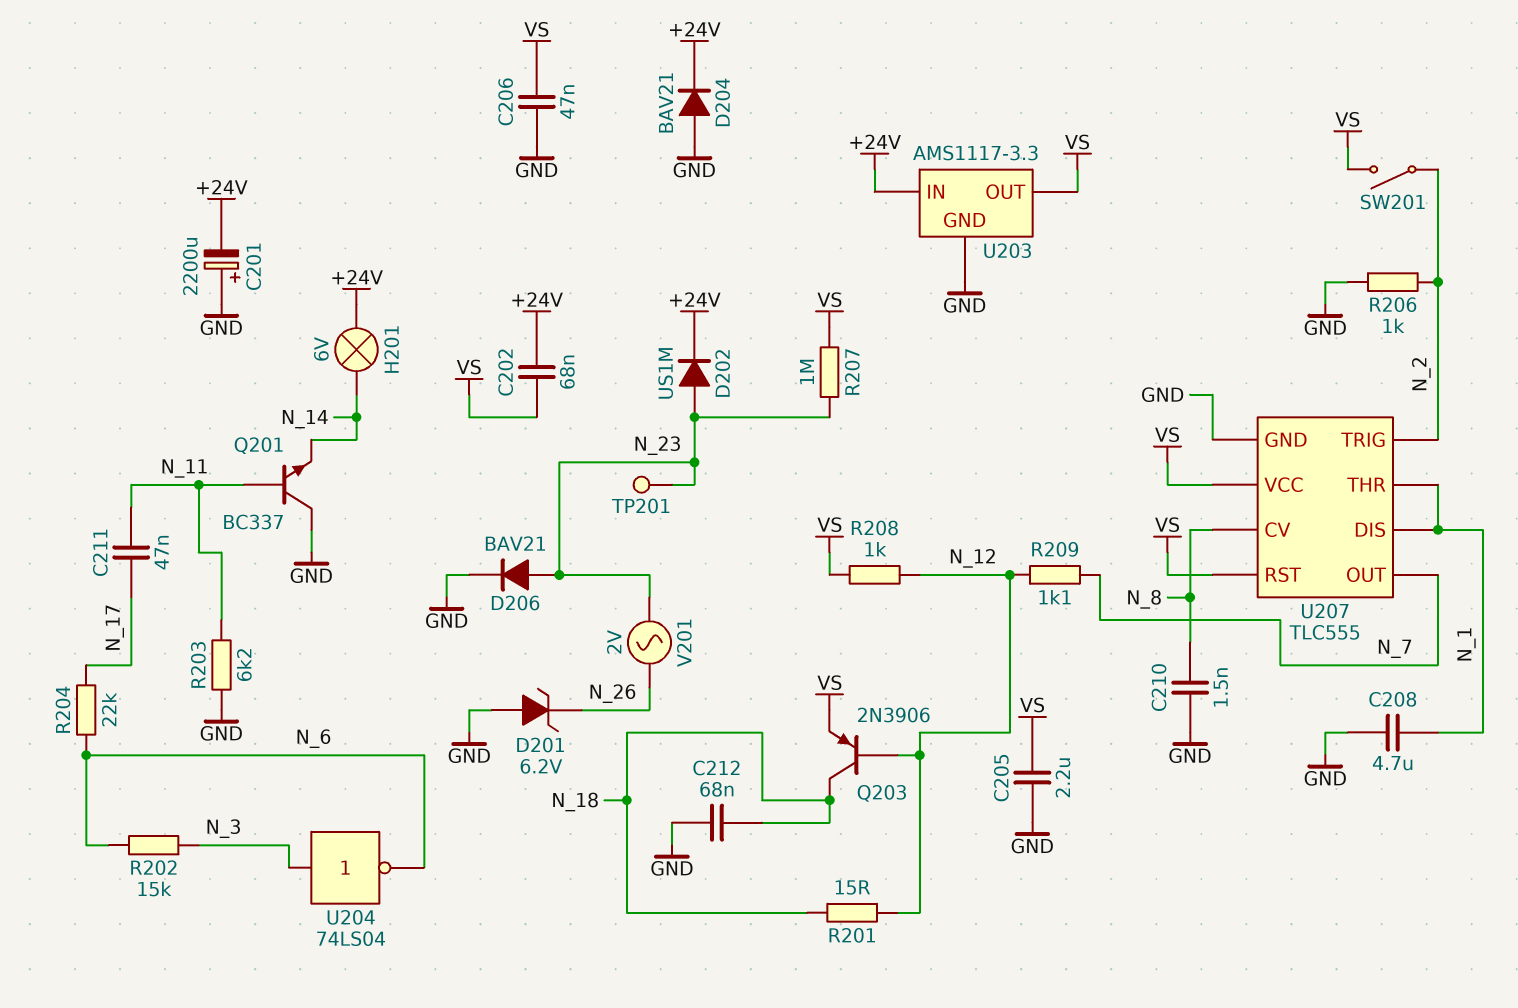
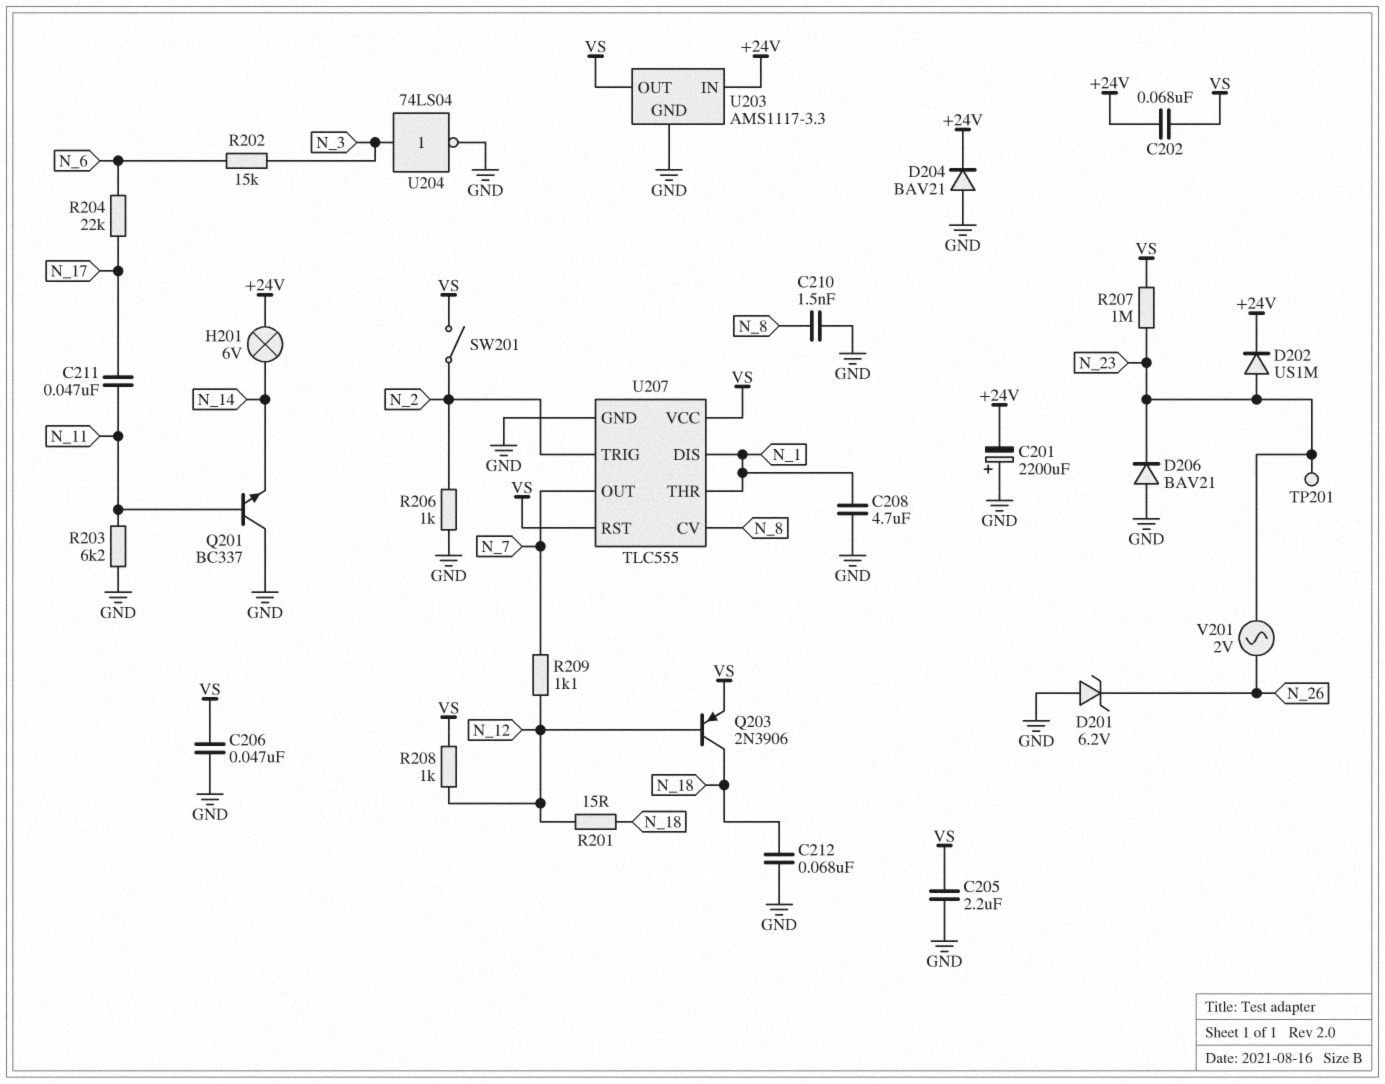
D206: diode BAV21 (A N_23, K GND) -> diode BAV21 (A GND, K N_23)
U204: NOT 74LS04 (in N_3, out N_6) -> NOT 74LS04 (in N_3, out GND)

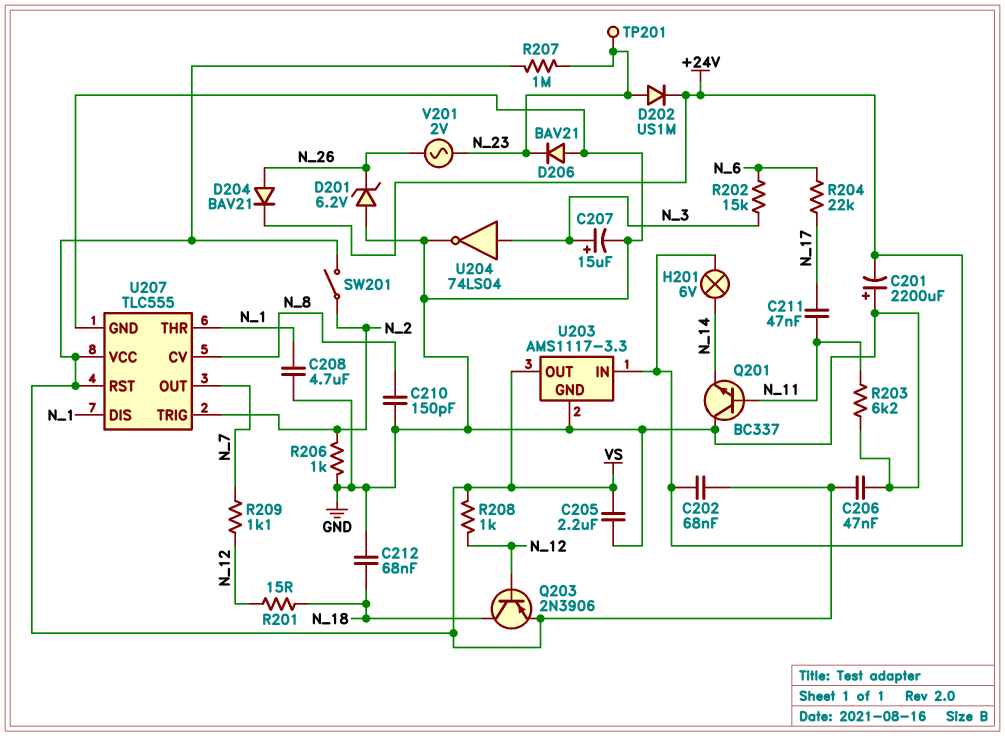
C207: none -> 15uF (plus N_3, minus GND)
C210: 1.5nF (GND, N_8) -> 150pF (GND, N_8)
D204: diode BAV21 (A GND, K +24V) -> diode BAV21 (A N_26, K +24V)

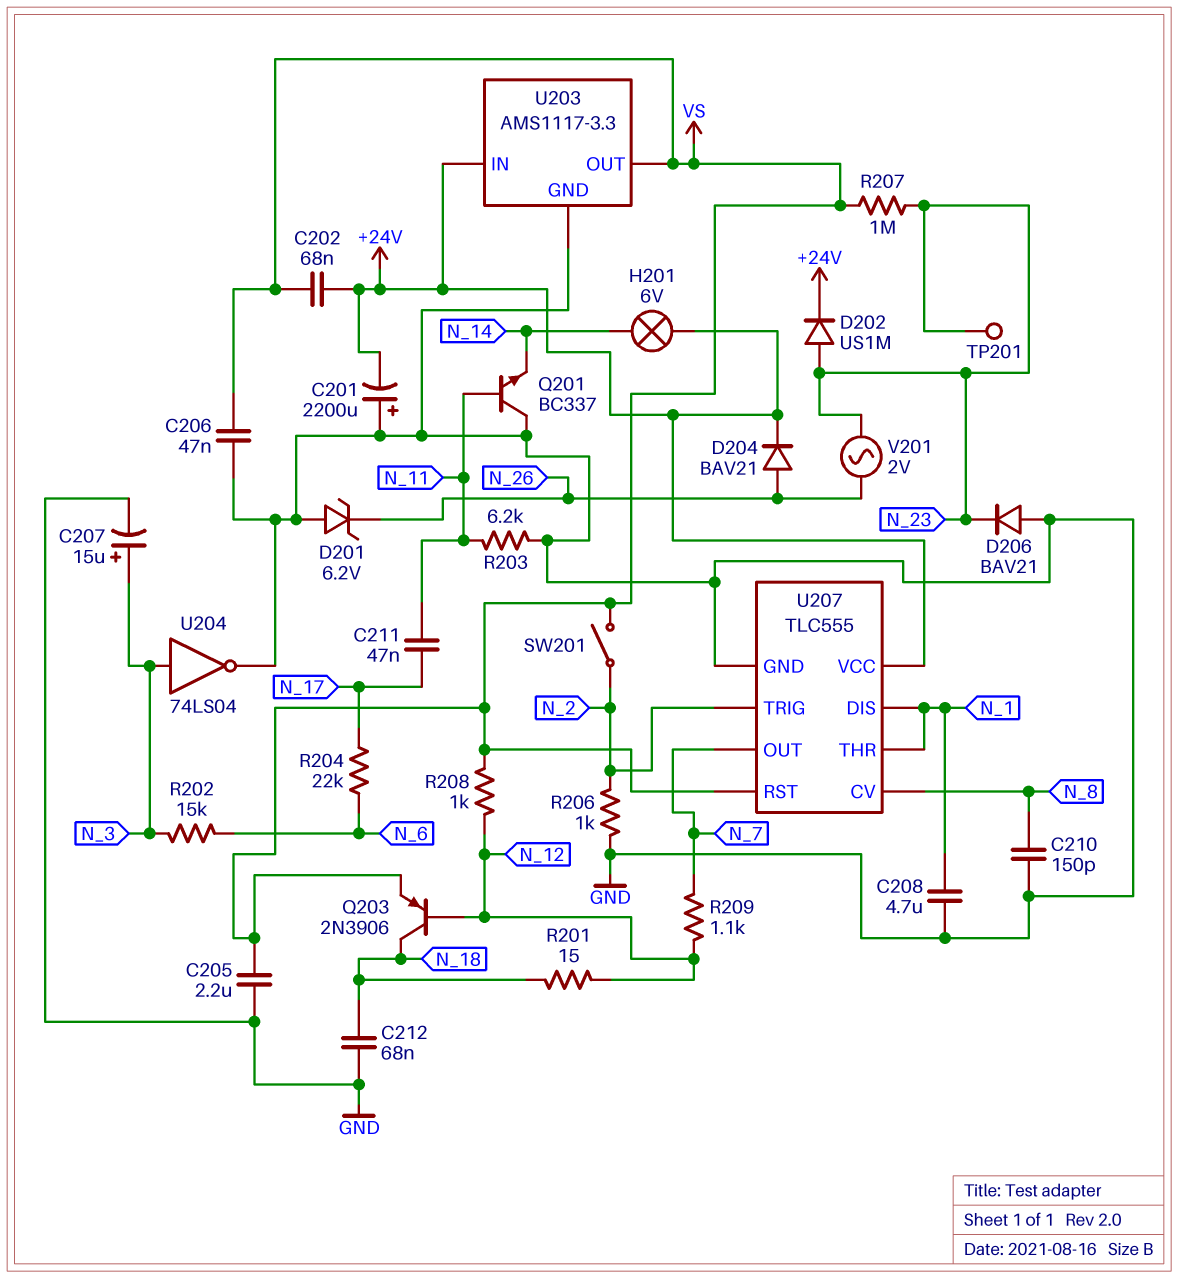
U207 pin VCC: VS -> +24V

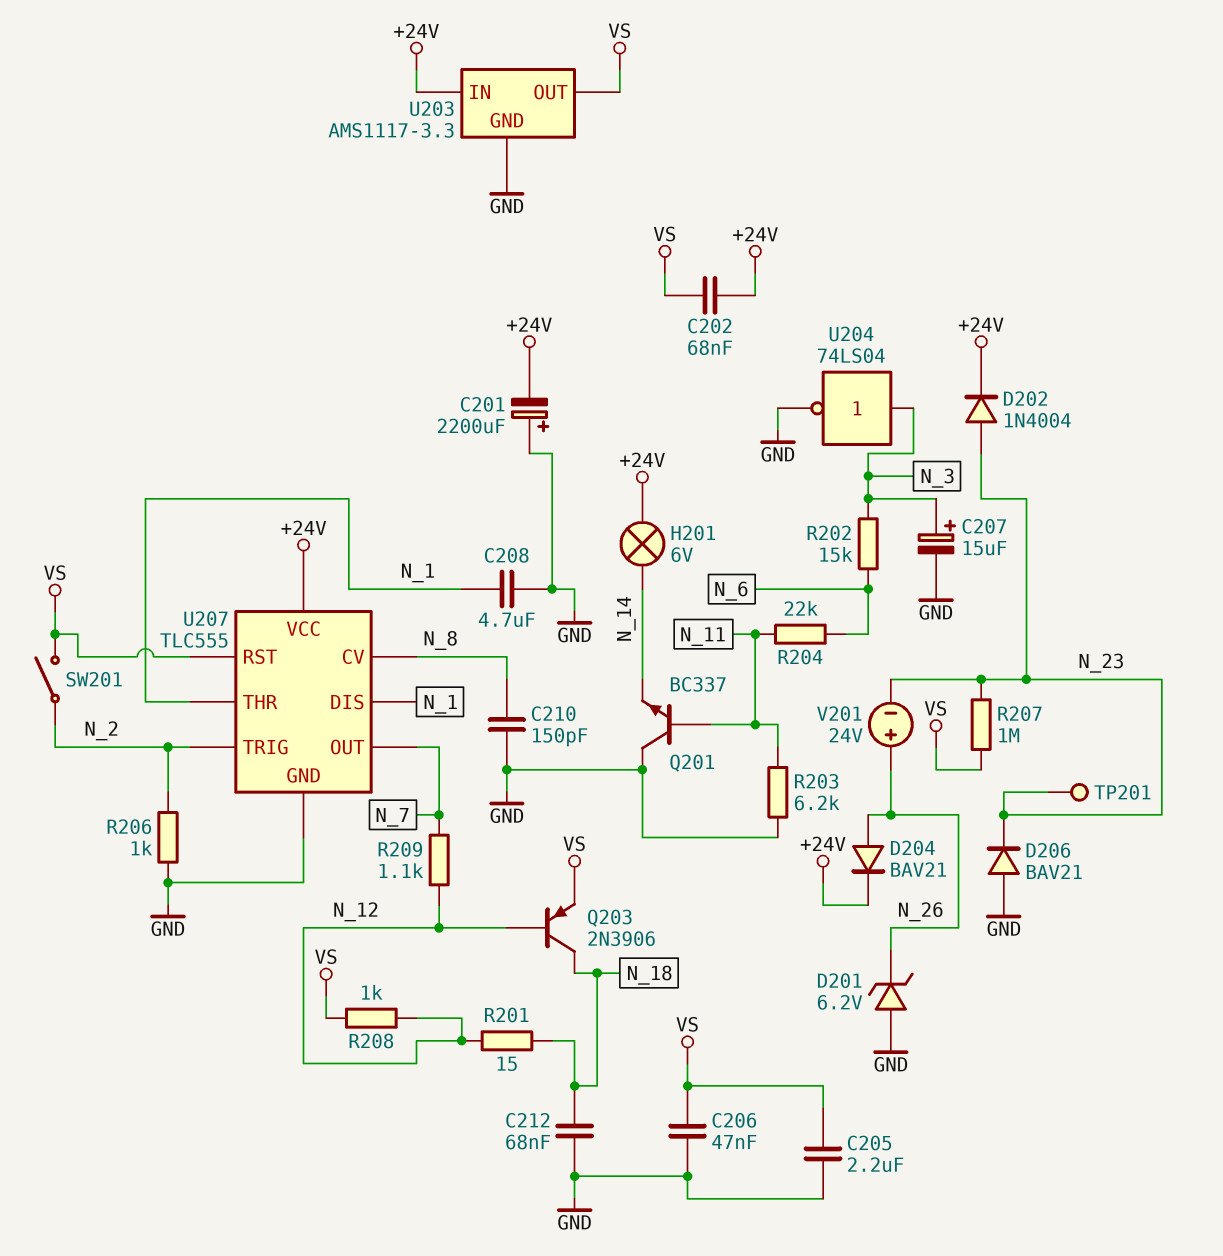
C211: 47nF (N_11, N_17) -> none
D202: diode US1M (A N_23, K +24V) -> diode 1N4004 (A N_23, K +24V)
R204: 22k (N_6, N_17) -> 22k (N_6, N_11)
V201: AC 2V (N_23, N_26) -> 24V (plus N_26, minus N_23)

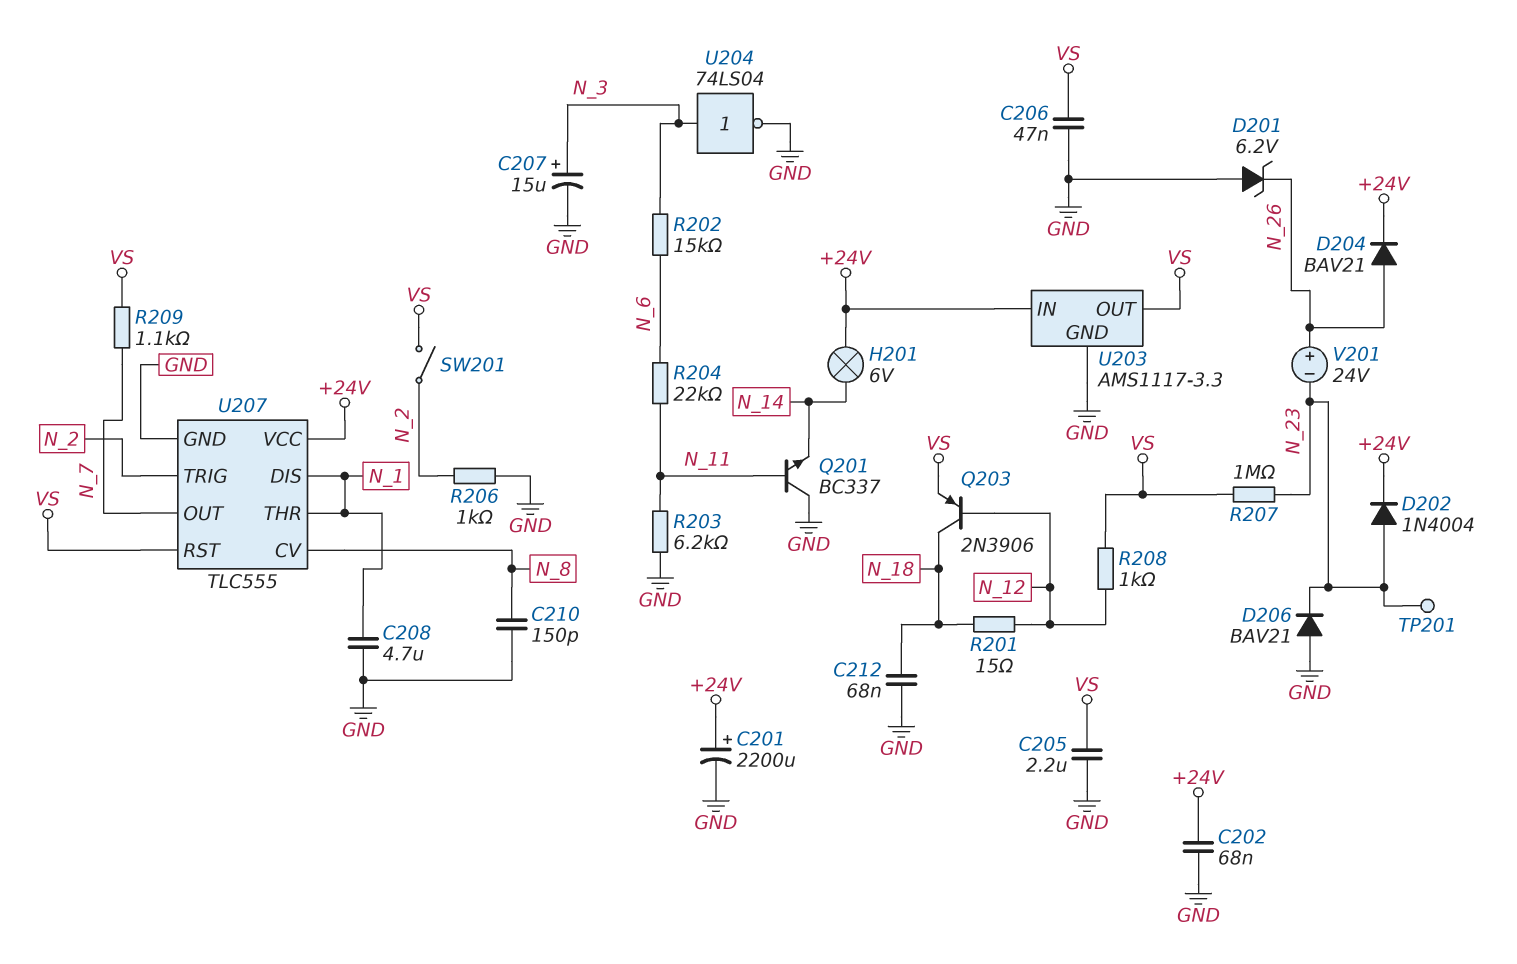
C201: 2200uF (plus GND, minus +24V) -> 2200uF (plus +24V, minus GND)
C202: 68nF (+24V, VS) -> 68nF (+24V, GND)
R209: 1.1k (N_7, N_12) -> 1.1k (N_7, VS)

